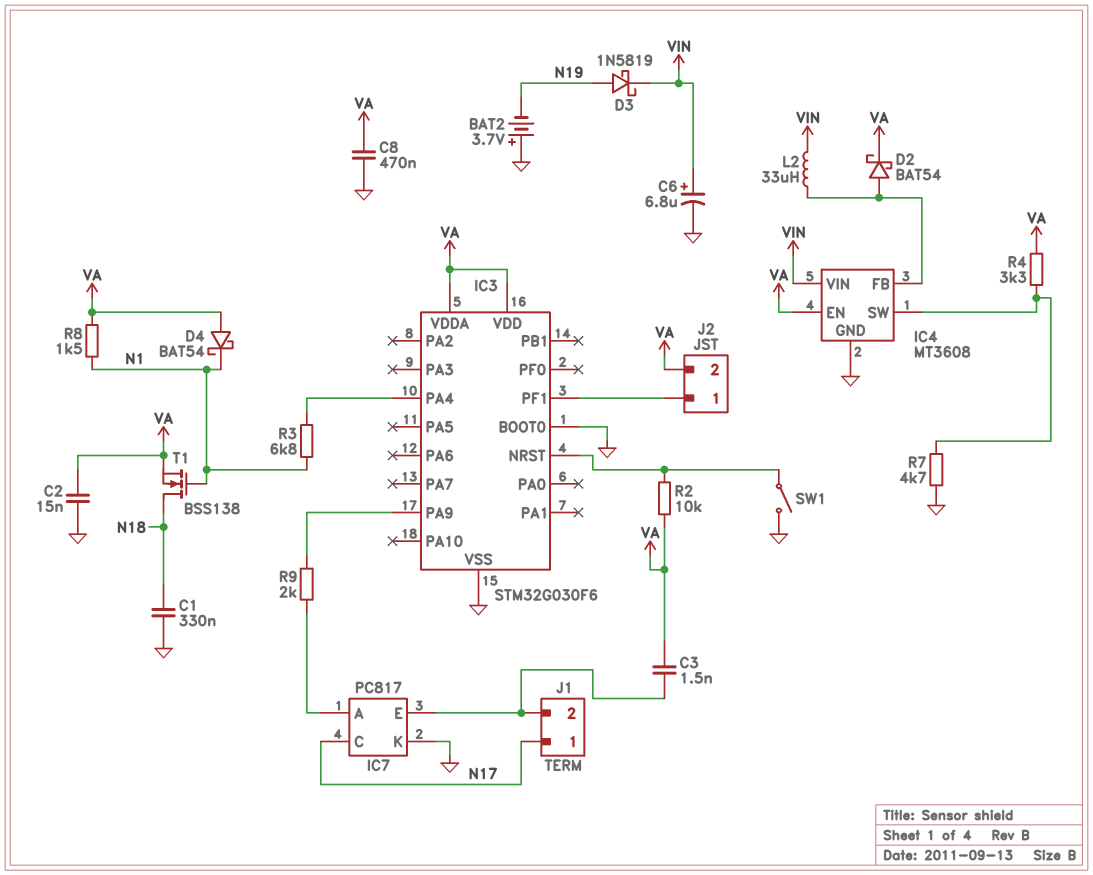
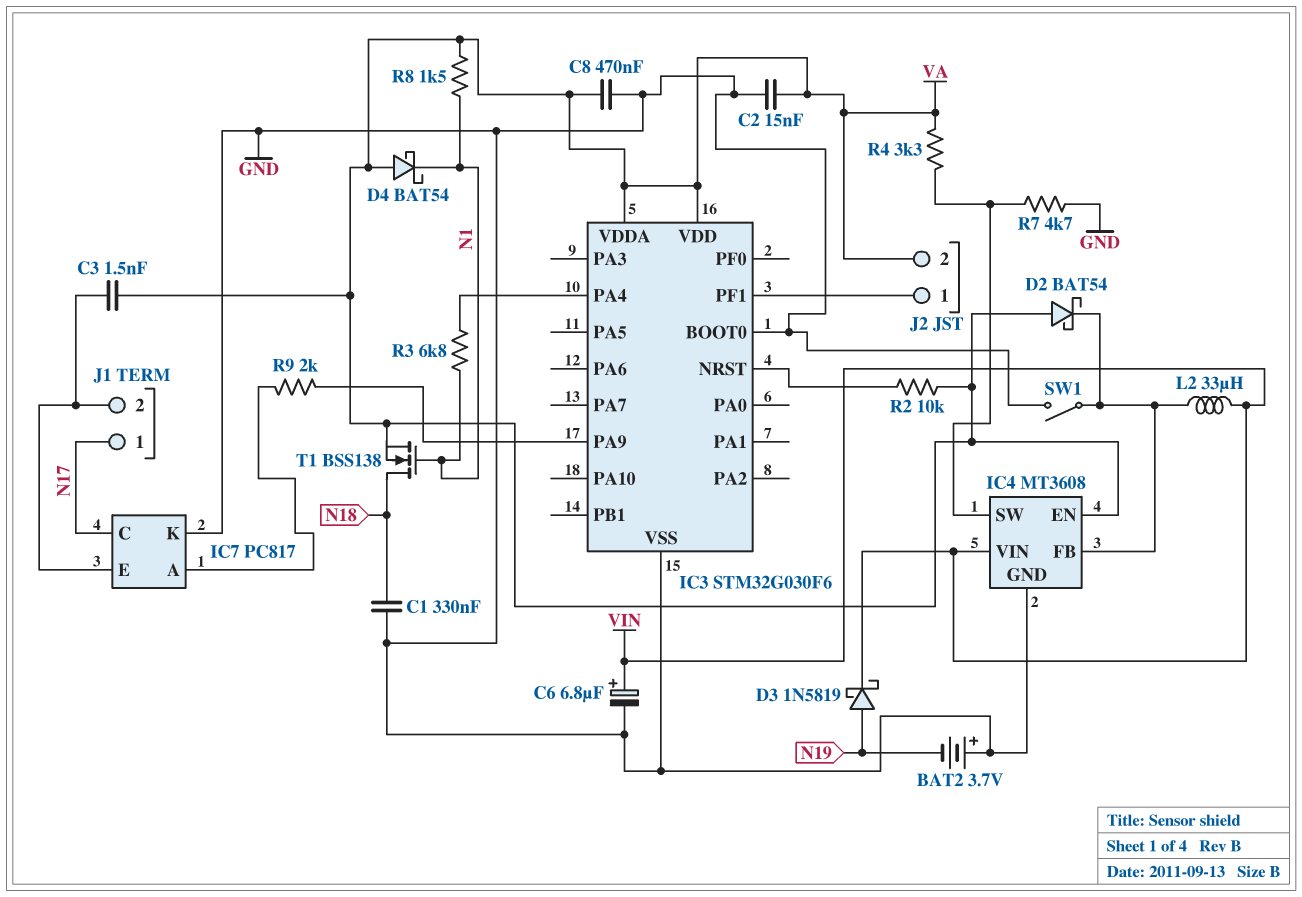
D2: schottky BAT54 (A IC4/FB, K VA) -> schottky BAT54 (A VA, K IC4/FB)
SW1: switch (GND, IC3/NRST) -> switch (GND, IC4/FB)

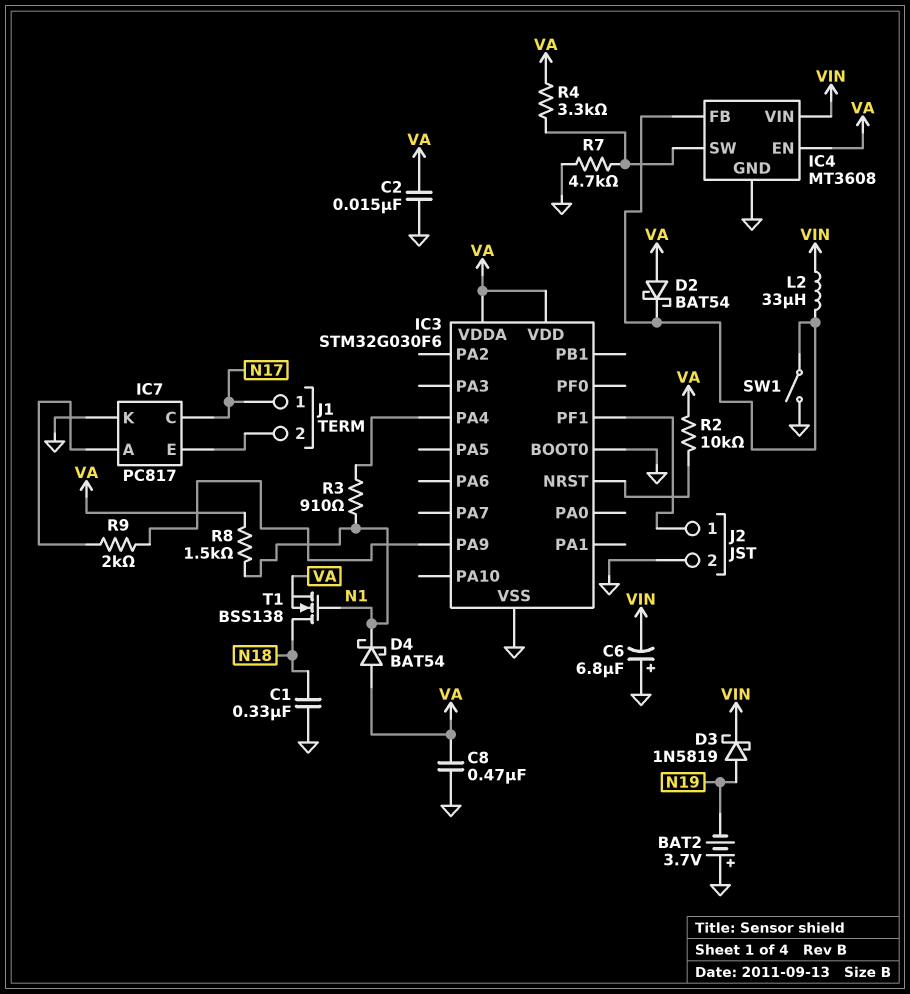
C3: 1.5nF (IC7/E, VA) -> none
C6: 6.8uF (plus VIN, minus GND) -> 6.8uF (plus GND, minus VIN)
J2 pin 2: VA -> GND
R3: 6.8k (IC3/PA4, N1) -> 910 (IC3/PA4, N1)

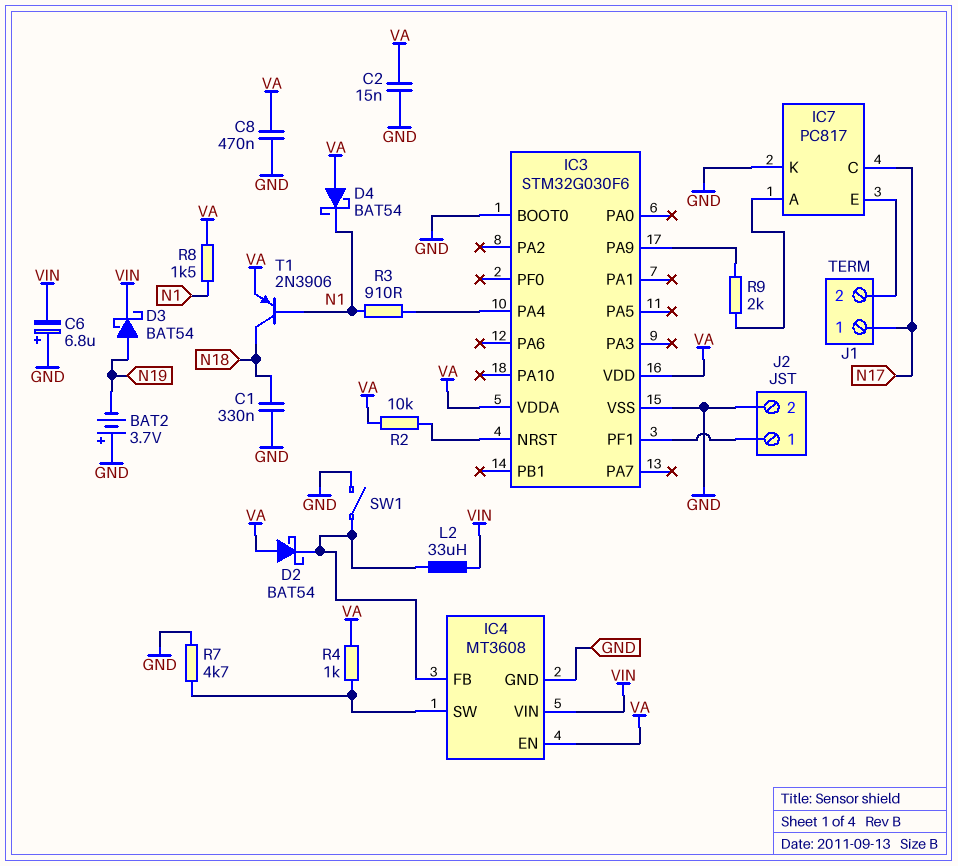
D3: schottky 1N5819 (A N19, K VIN) -> schottky BAT54 (A N19, K VIN)
R4: 3.3k (IC4/SW, VA) -> 1k (IC4/SW, VA)
T1: NMOS BSS138 (G N1, D N18, S VA) -> PNP 2N3906 (B N1, C N18, E VA)

